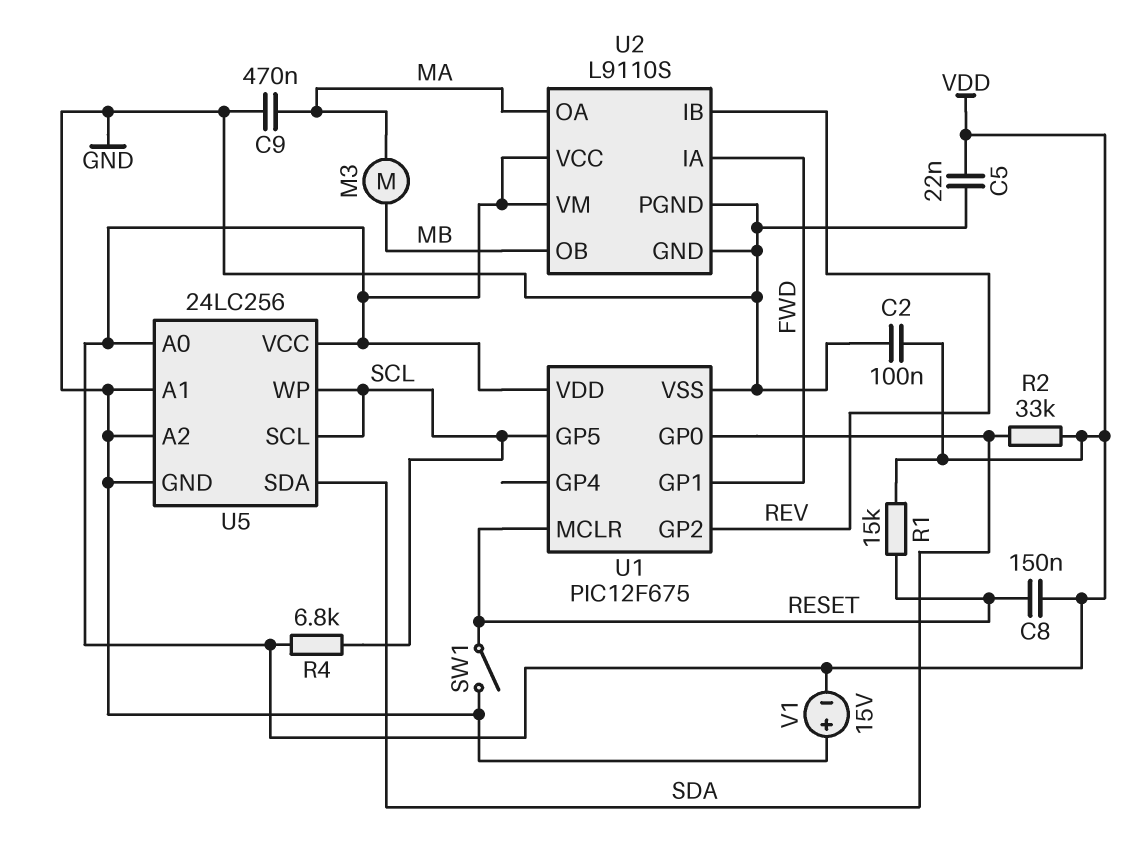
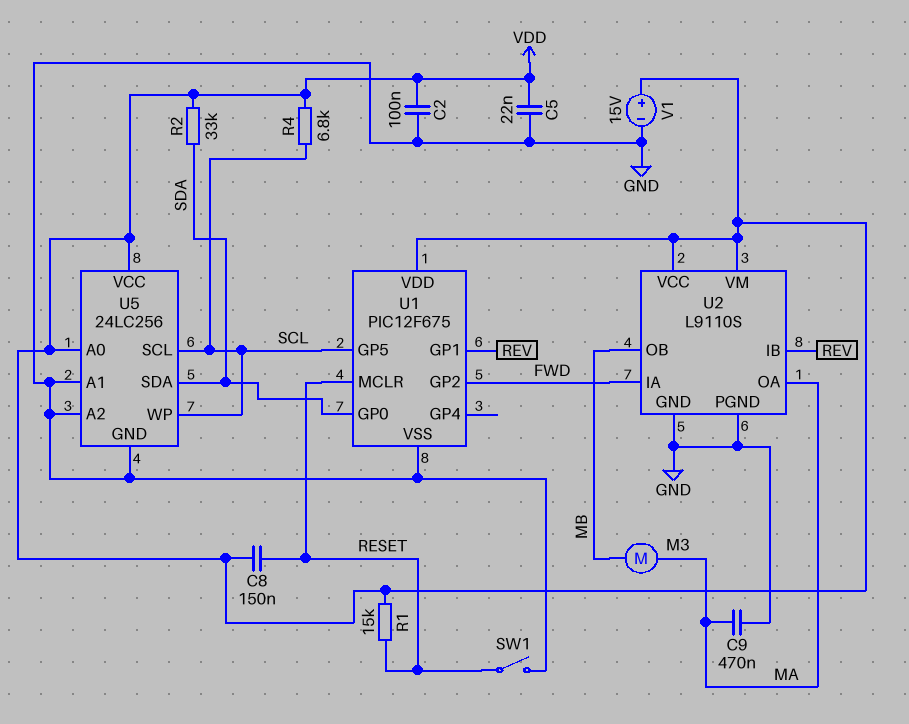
U1 pin GP1: FWD -> REV
U1 pin GP2: REV -> FWD
V1: 15V (plus GND, minus VDD) -> 15V (plus VDD, minus GND)

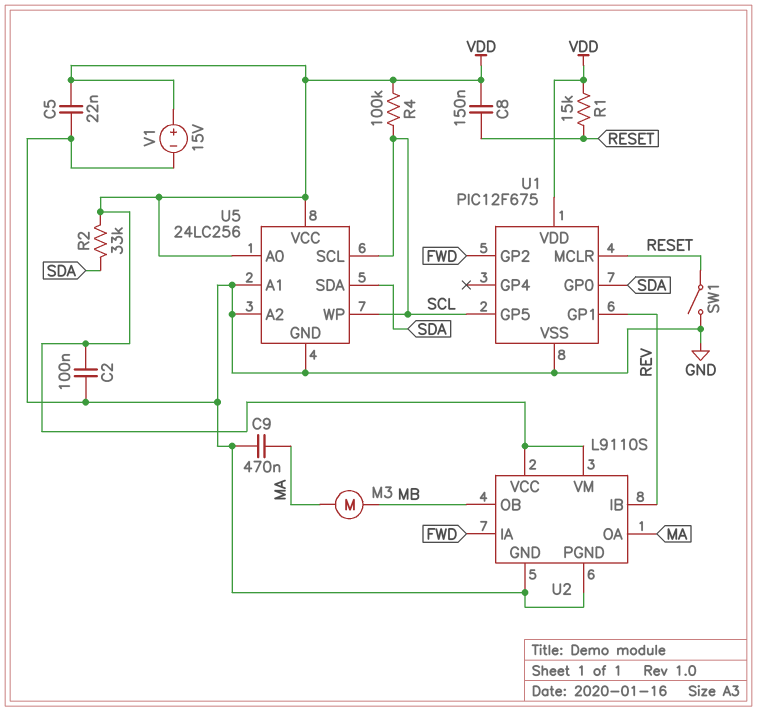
R4: 6.8k (SCL, VDD) -> 100k (SCL, VDD)

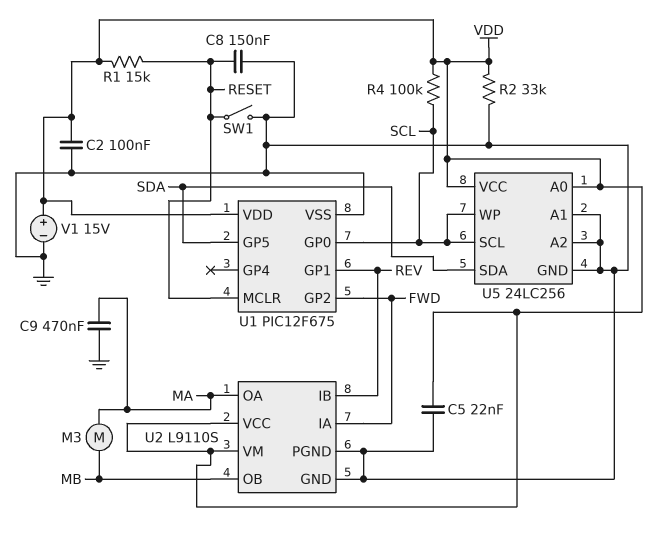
C8: 150nF (RESET, VDD) -> 150nF (GND, RESET)
R2: 33k (SDA, VDD) -> 33k (GND, VDD)
U1 pin GP0: SDA -> SCL
U1 pin GP5: SCL -> SDA

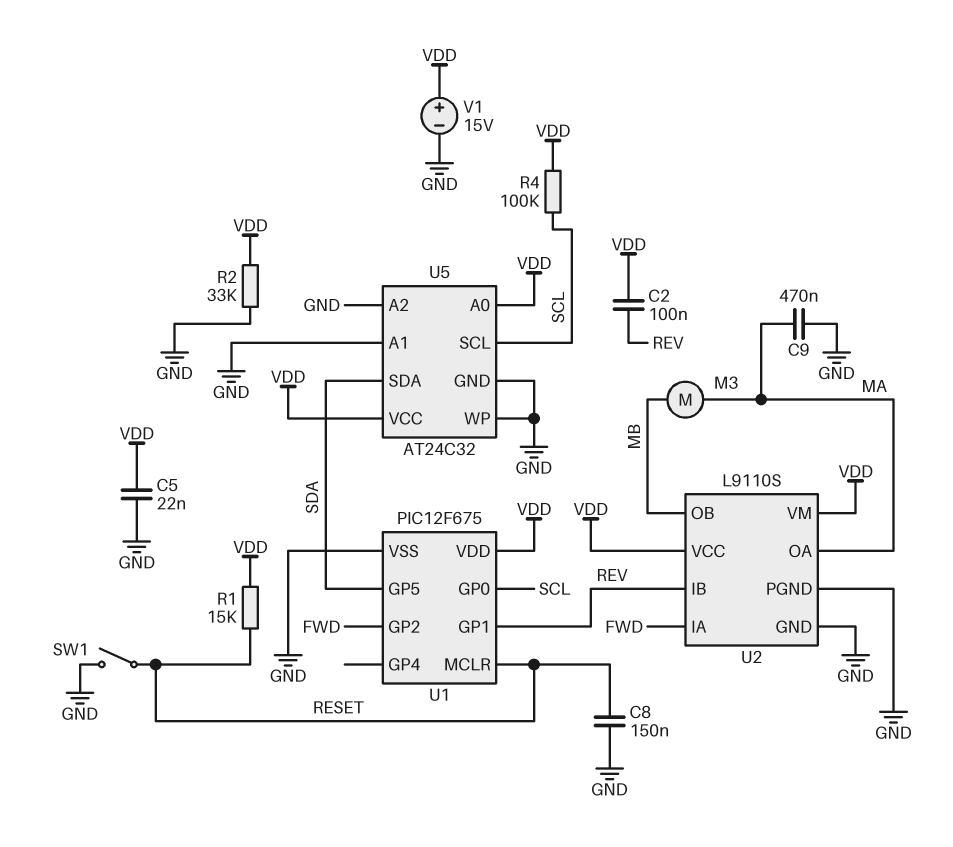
C2: 100nF (GND, VDD) -> 100nF (REV, VDD)
U5: 24LC256 -> AT24C32
U5 pin WP: SCL -> GND

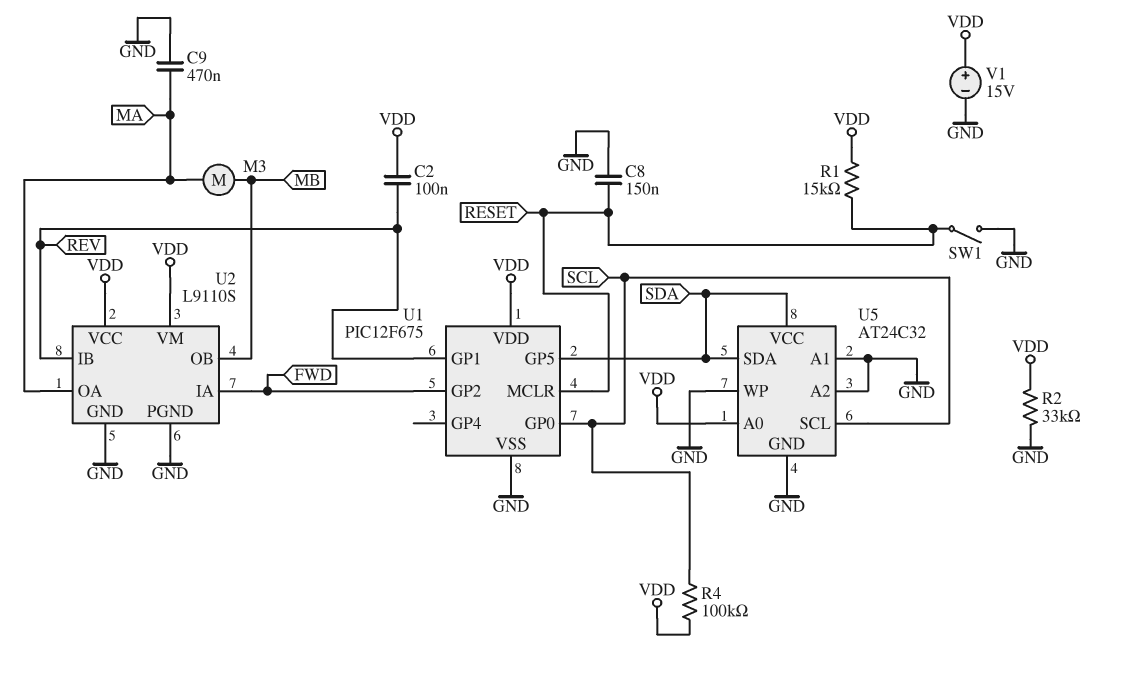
C5: 22nF (GND, VDD) -> none
U5 pin VCC: VDD -> SDA

